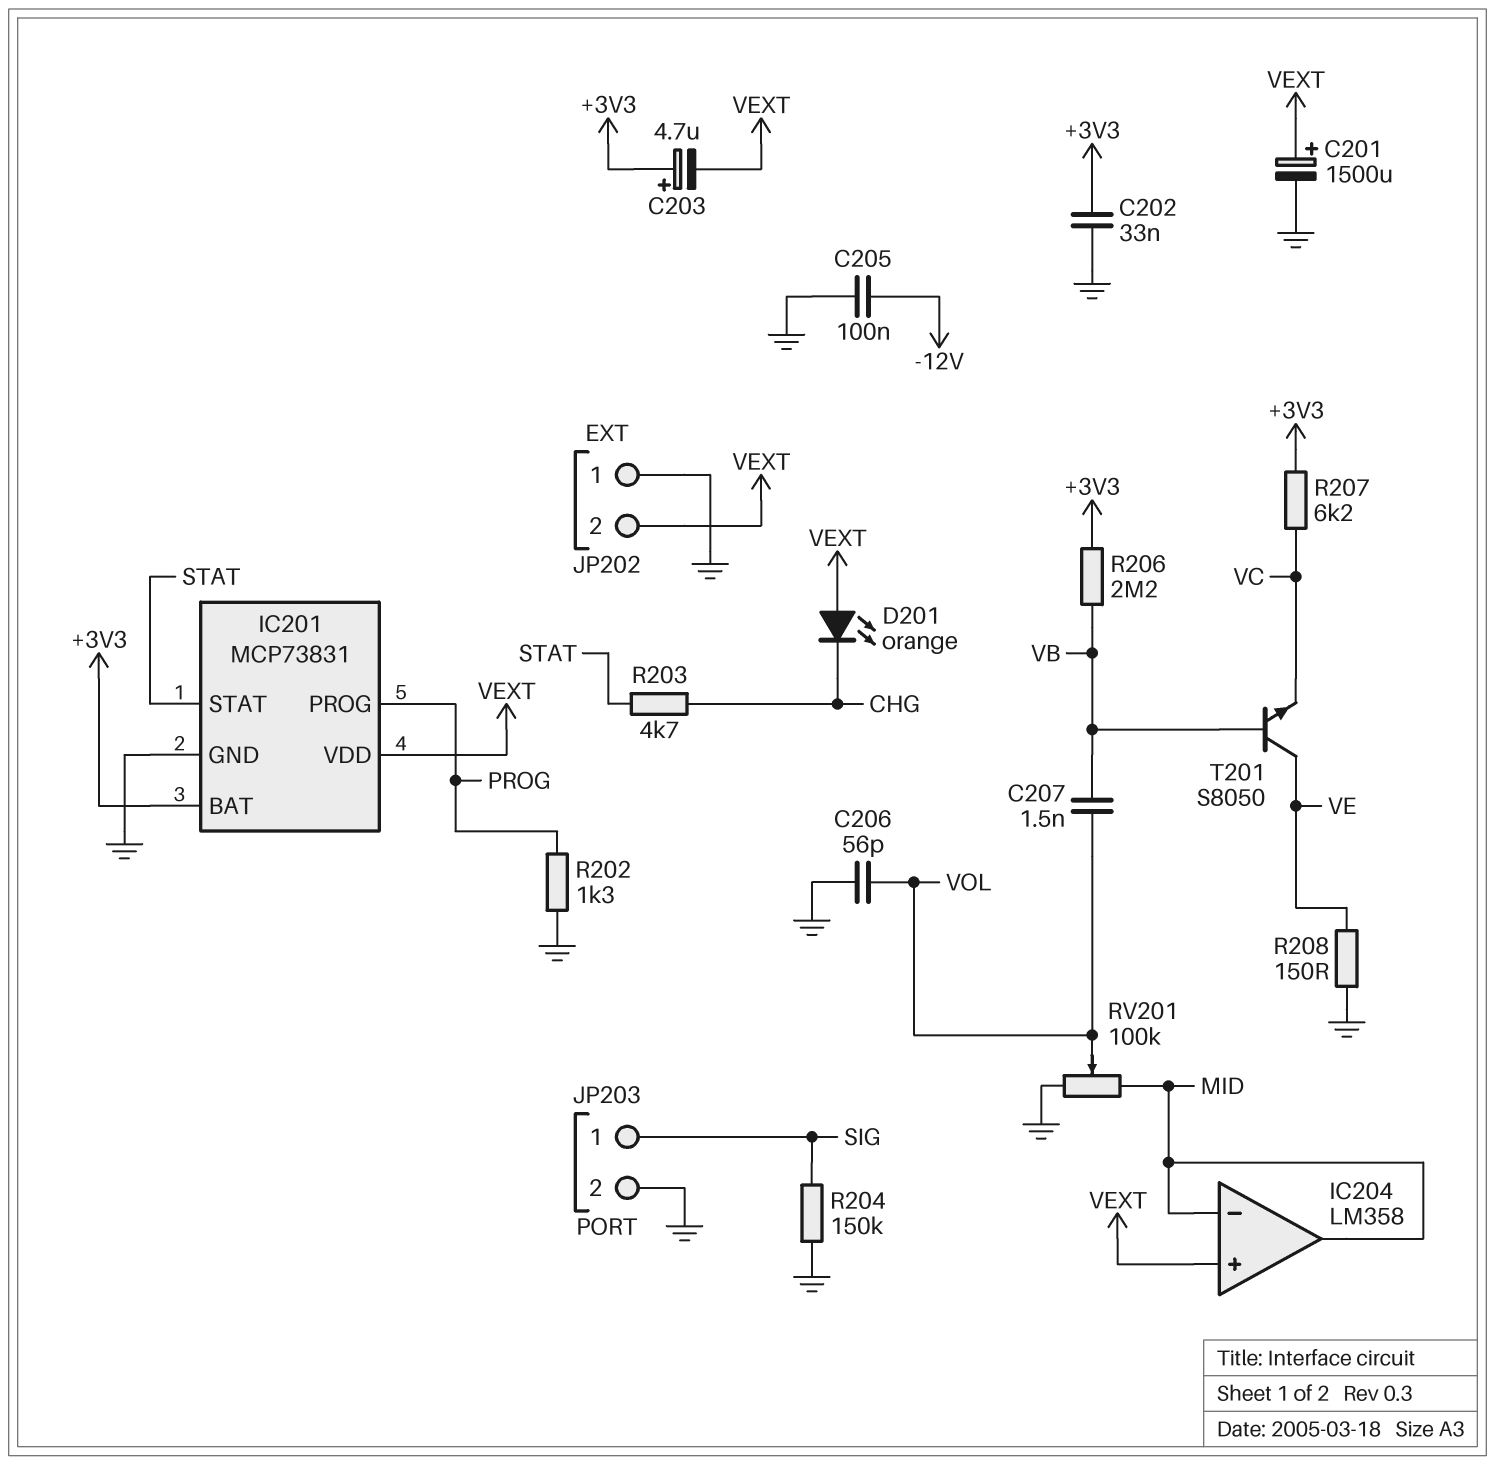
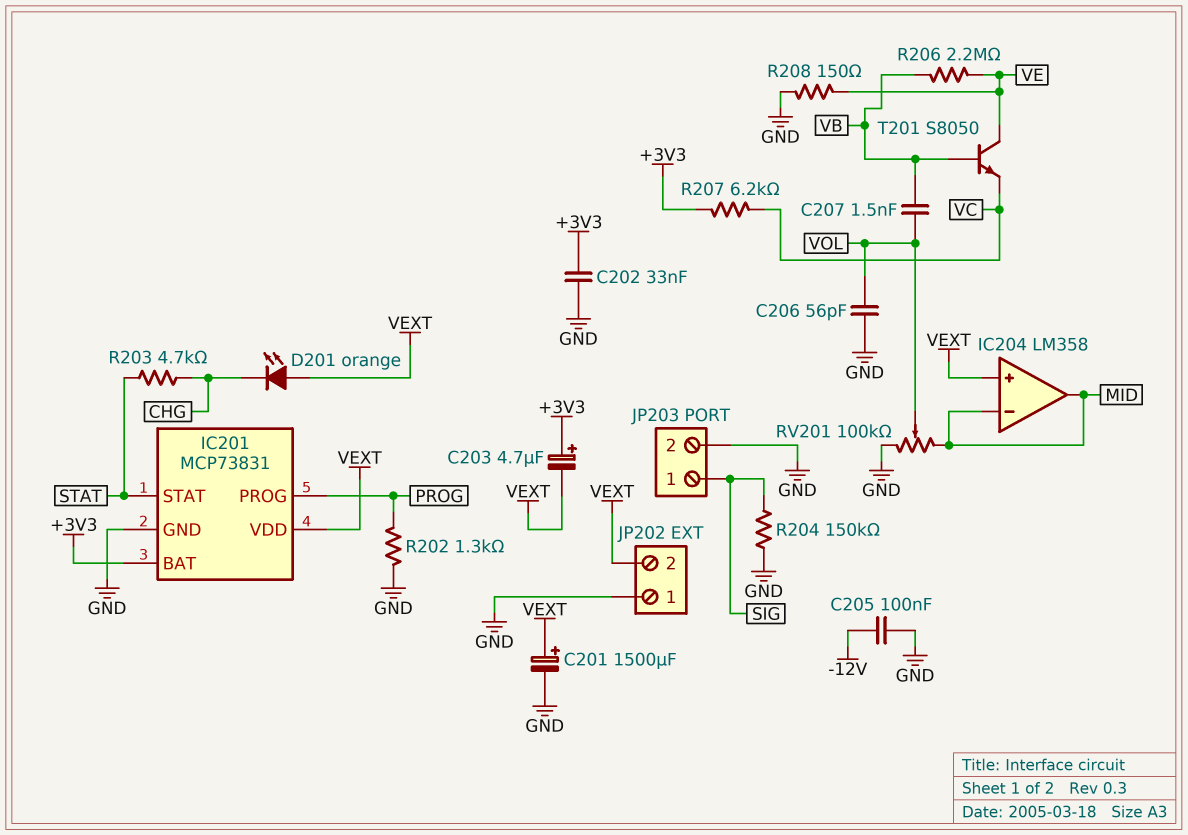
R206: 2.2M (+3V3, VB) -> 2.2M (VB, VE)

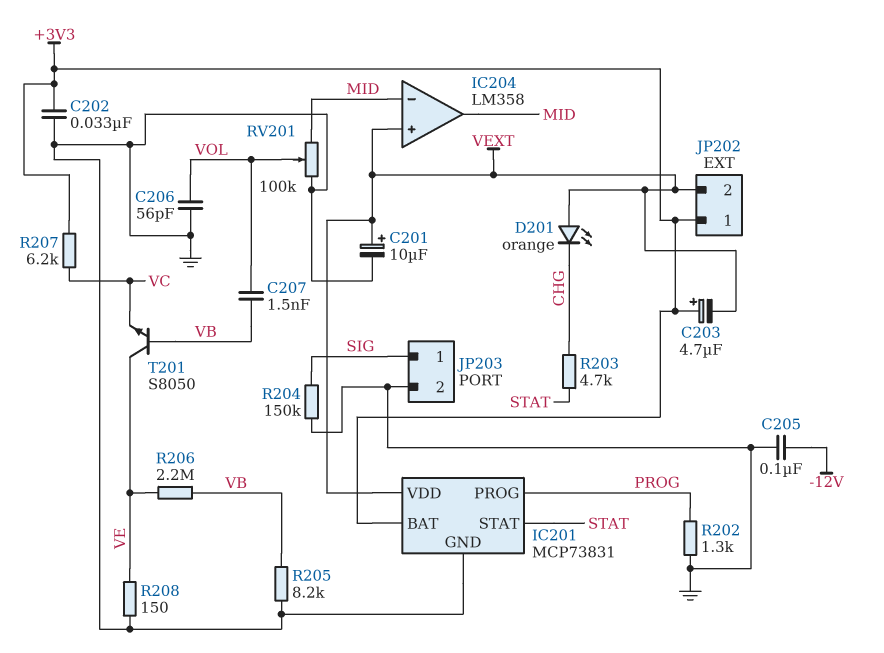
C201: 1500uF (plus VEXT, minus GND) -> 10uF (plus VEXT, minus GND)
JP202 pin 1: GND -> +3V3
R205: none -> 8.2k (GND, VB)

